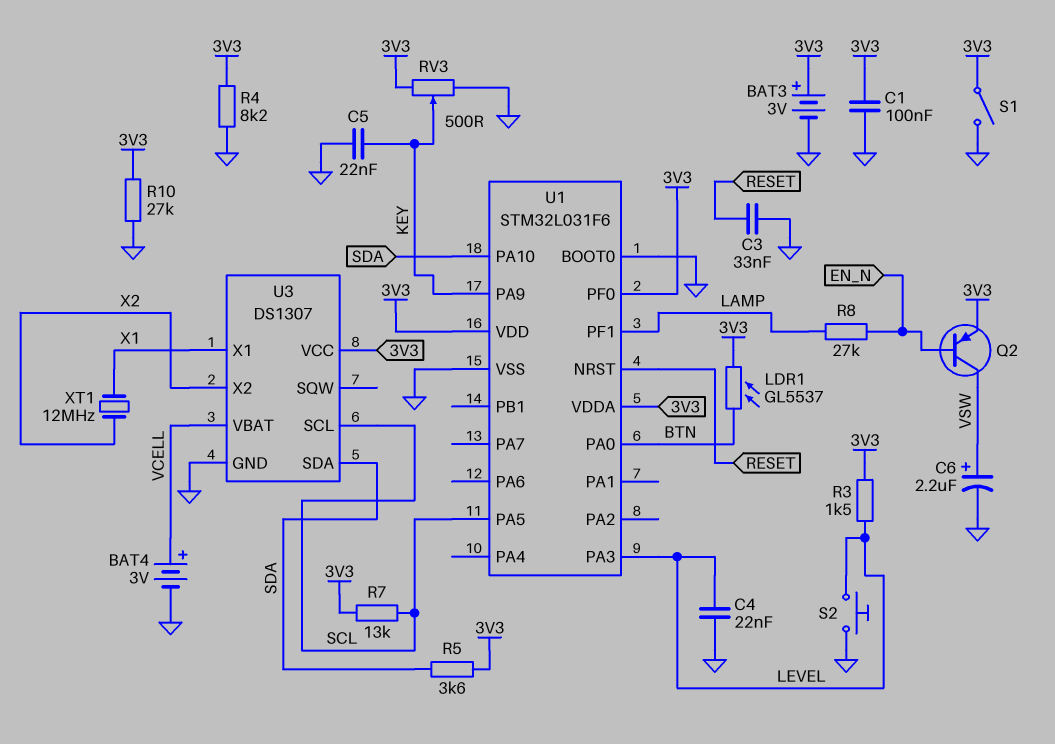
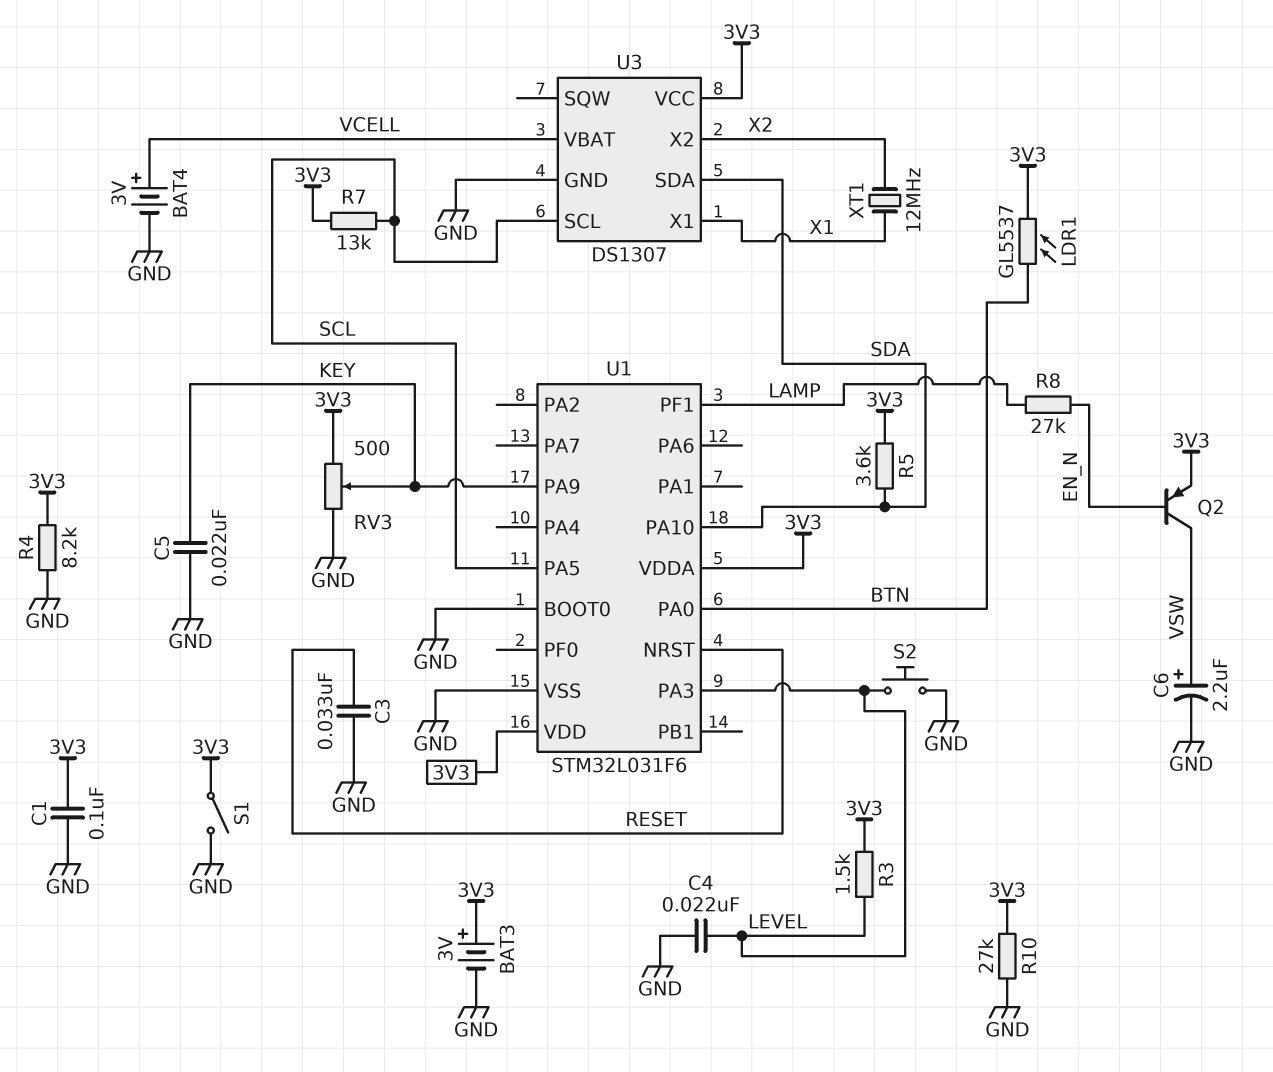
U1 pin PF0: 3V3 -> none

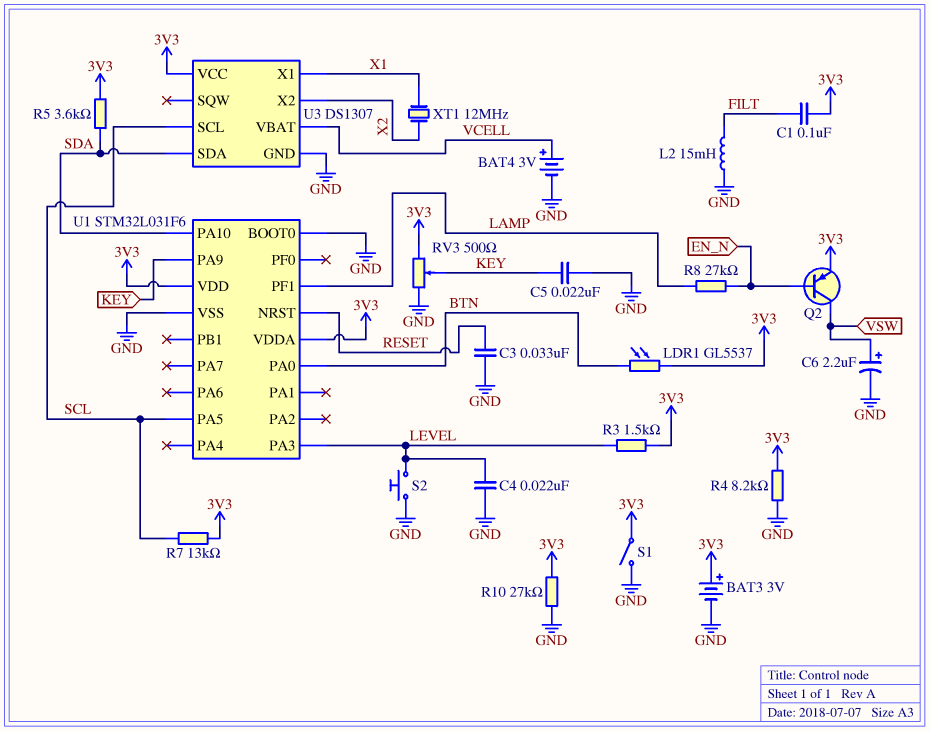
C1: 100nF (3V3, GND) -> 100nF (3V3, FILT)
L2: none -> 15mH (FILT, GND)

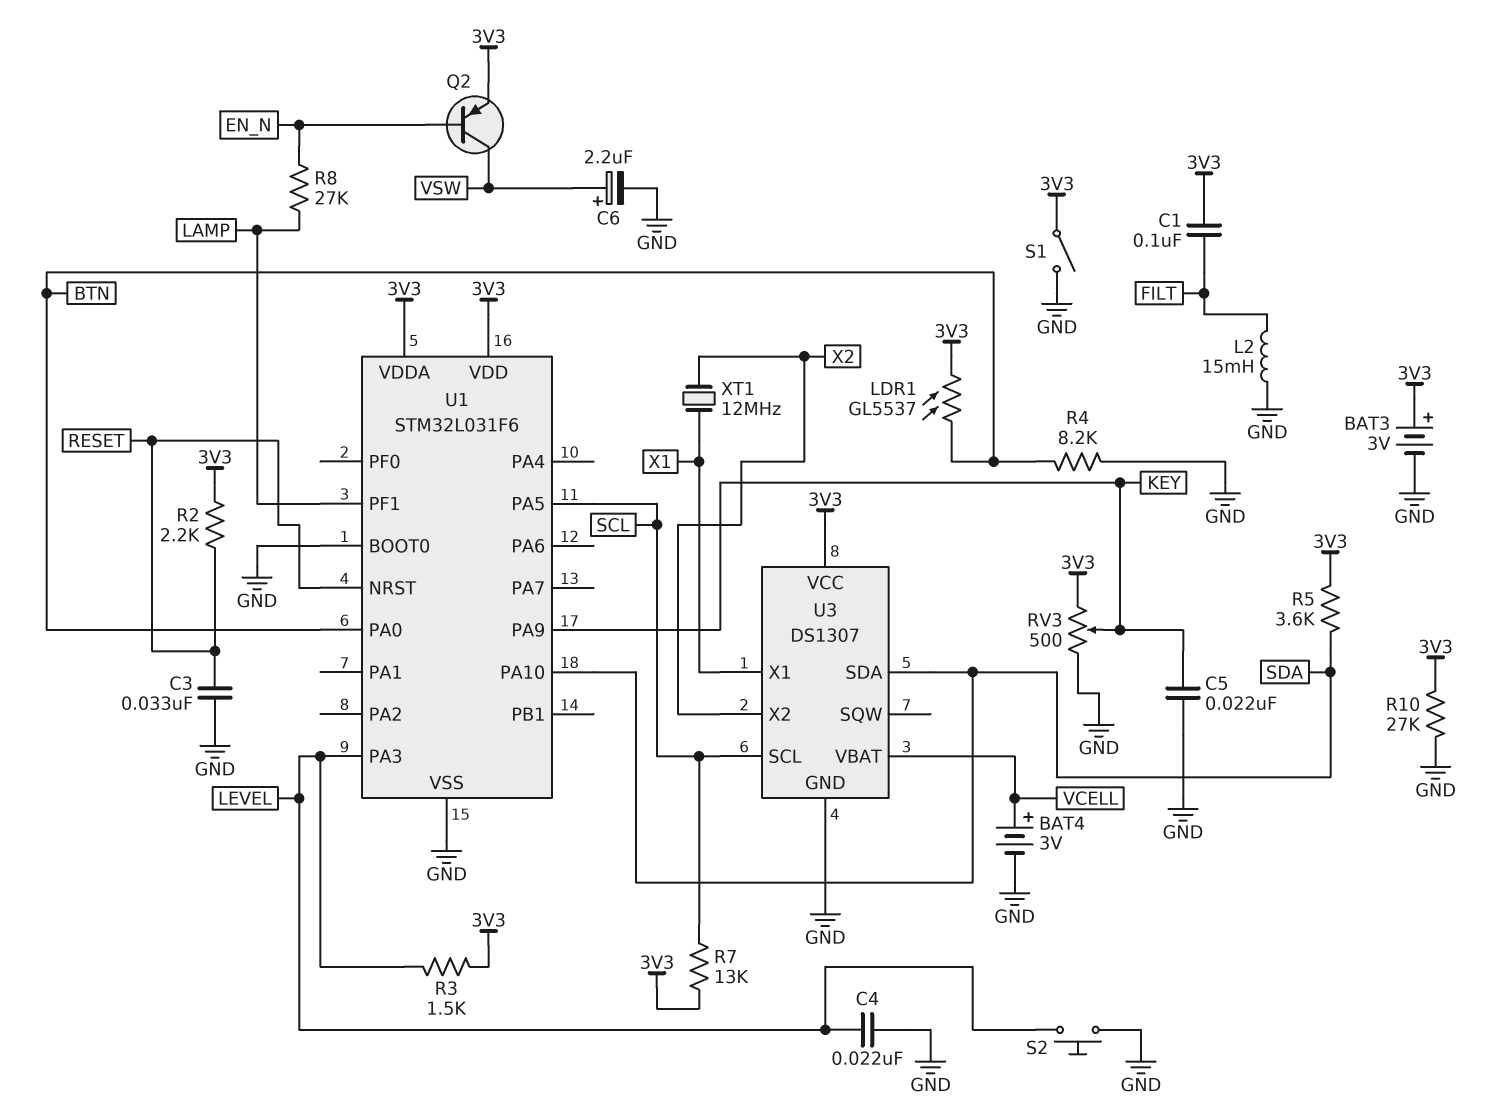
R2: none -> 2.2k (3V3, RESET)
R4: 8.2k (3V3, GND) -> 8.2k (BTN, GND)

